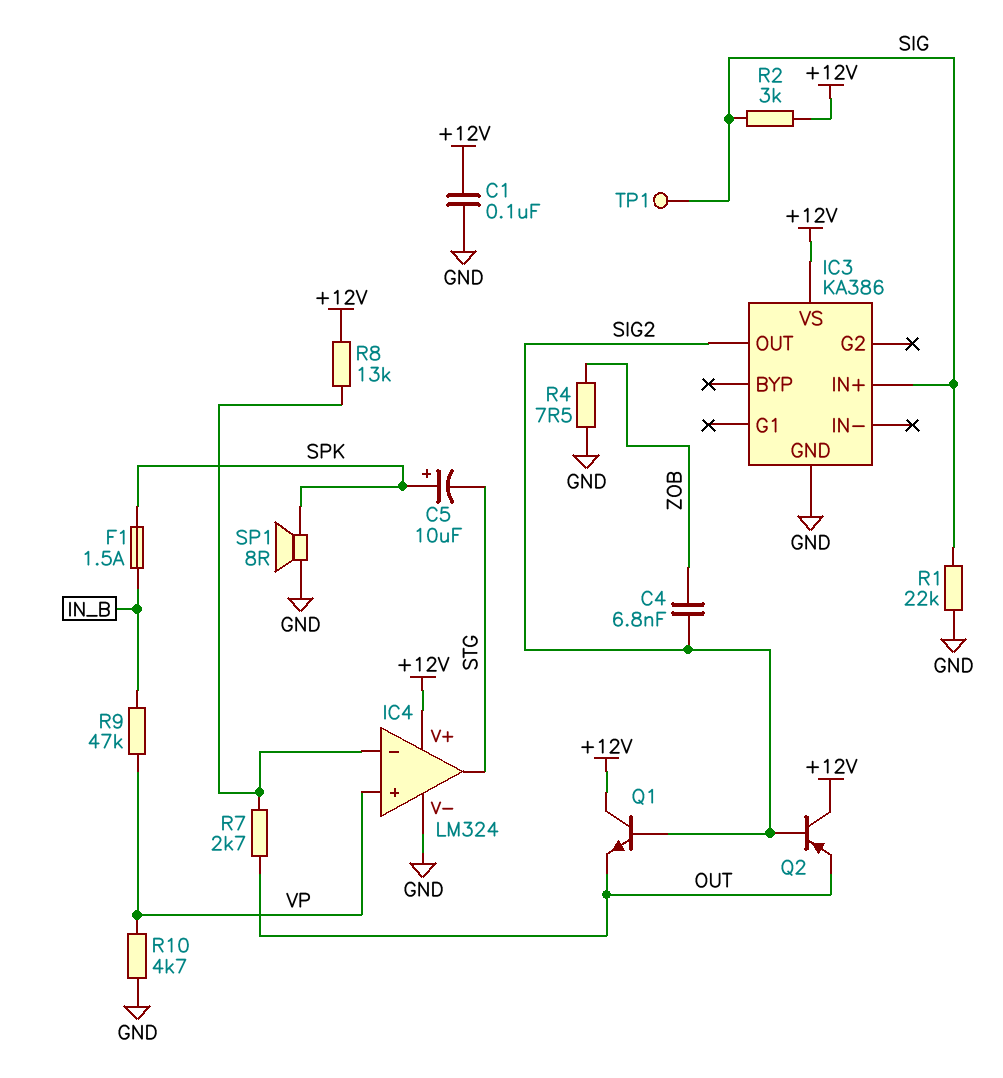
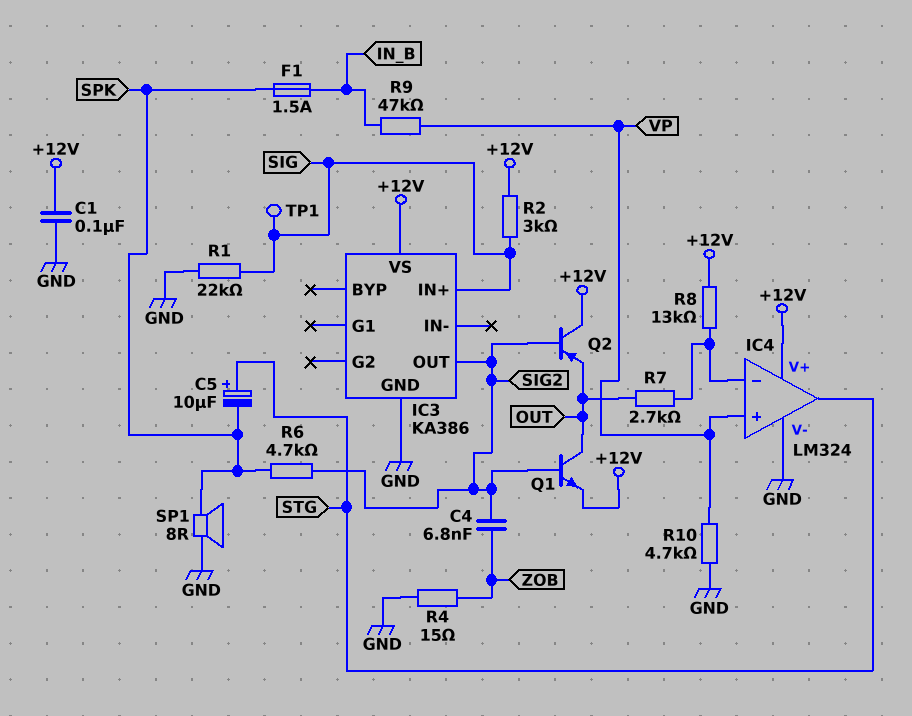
C5: 10uF (plus SPK, minus STG) -> 10uF (plus STG, minus SPK)
Q1: NPN (B SIG2, C +12V, E OUT) -> NPN (B SIG2, C OUT, E +12V)
R4: 7.5 (GND, ZOB) -> 15 (GND, ZOB)
R6: none -> 4.7k (SIG2, SPK)

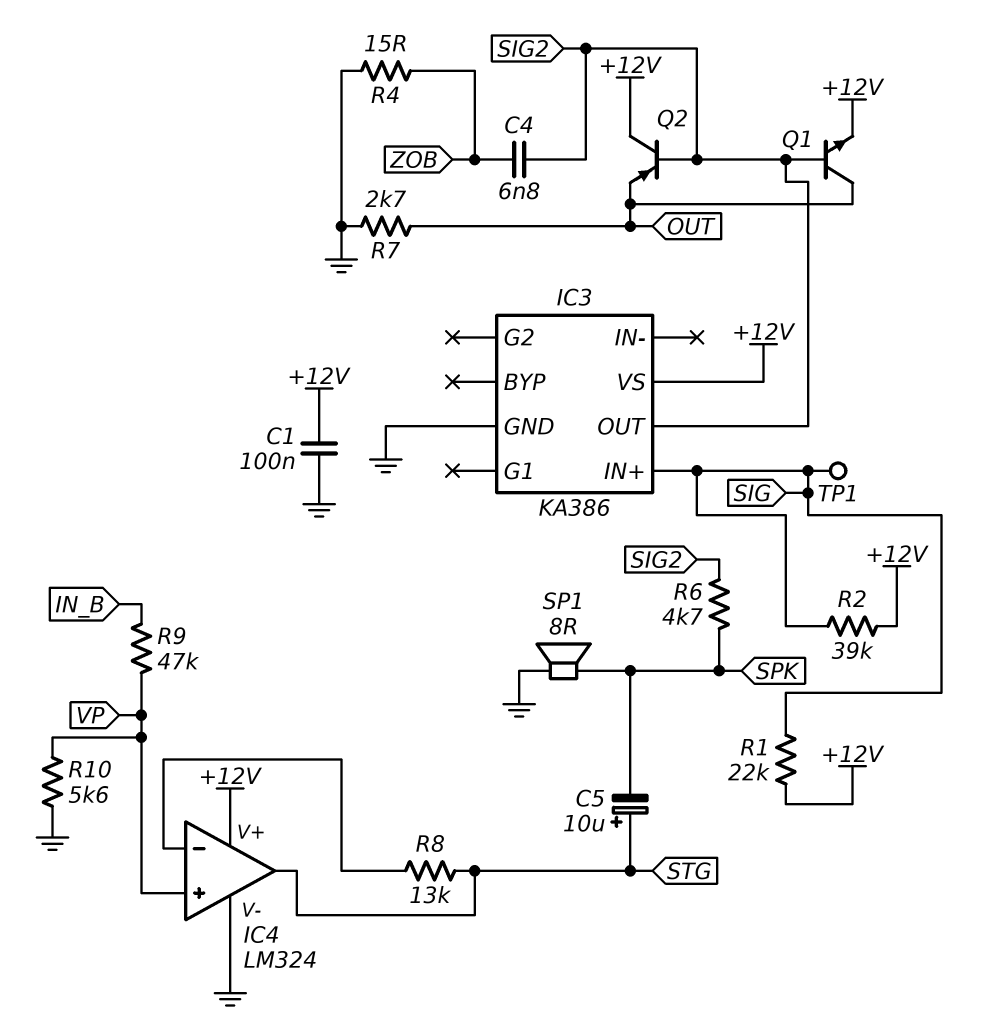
F1: 1.5A (IN_B, SPK) -> none
R1: 22k (GND, SIG) -> 22k (+12V, SIG)
R2: 3k (+12V, SIG) -> 39k (+12V, SIG)
R7: 2.7k (IC4/in-, OUT) -> 2.7k (GND, OUT)
R8: 13k (+12V, IC4/in-) -> 13k (IC4/in-, STG)
R10: 4.7k (GND, VP) -> 5.6k (GND, VP)

